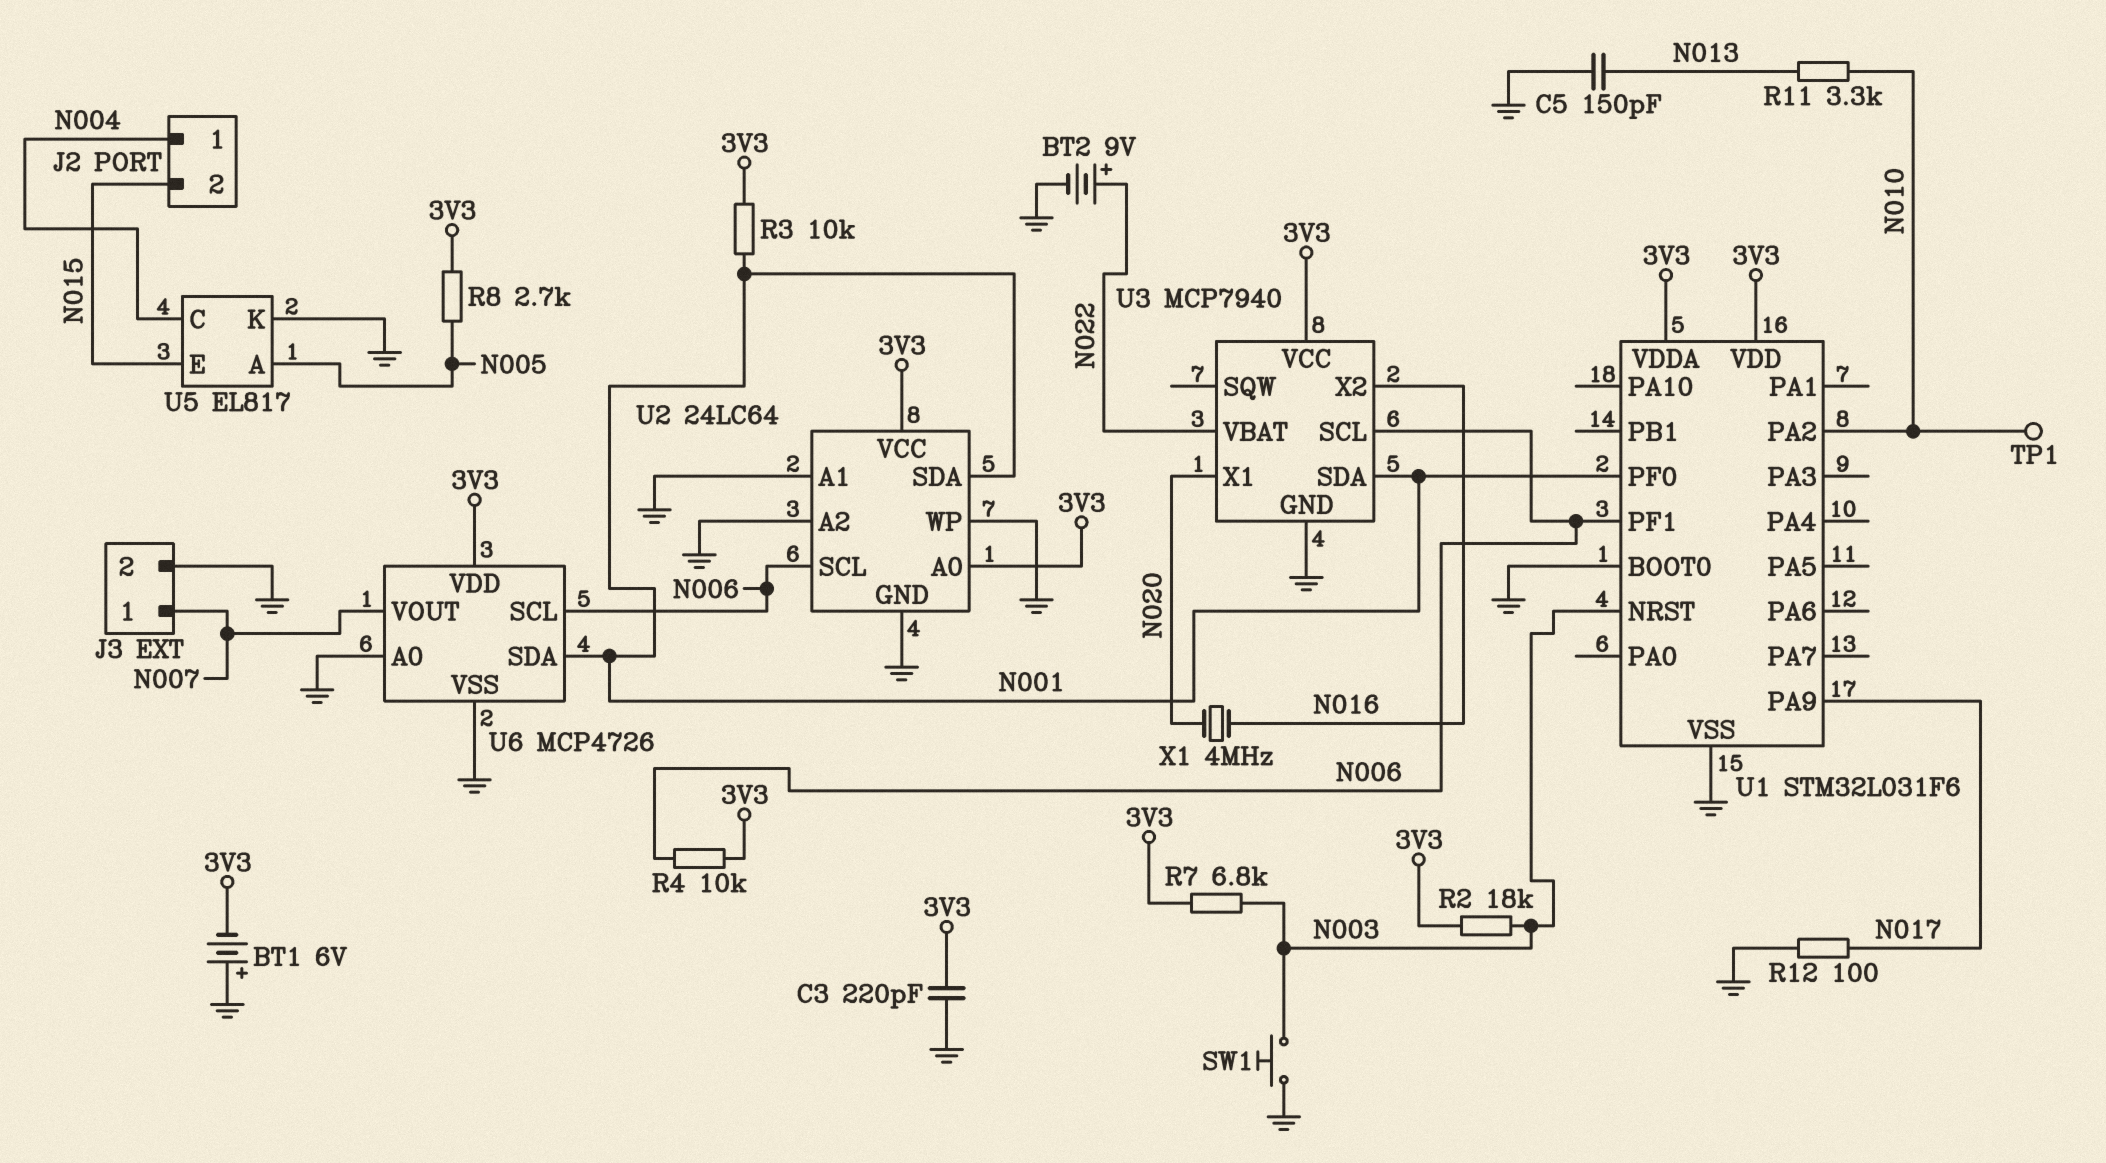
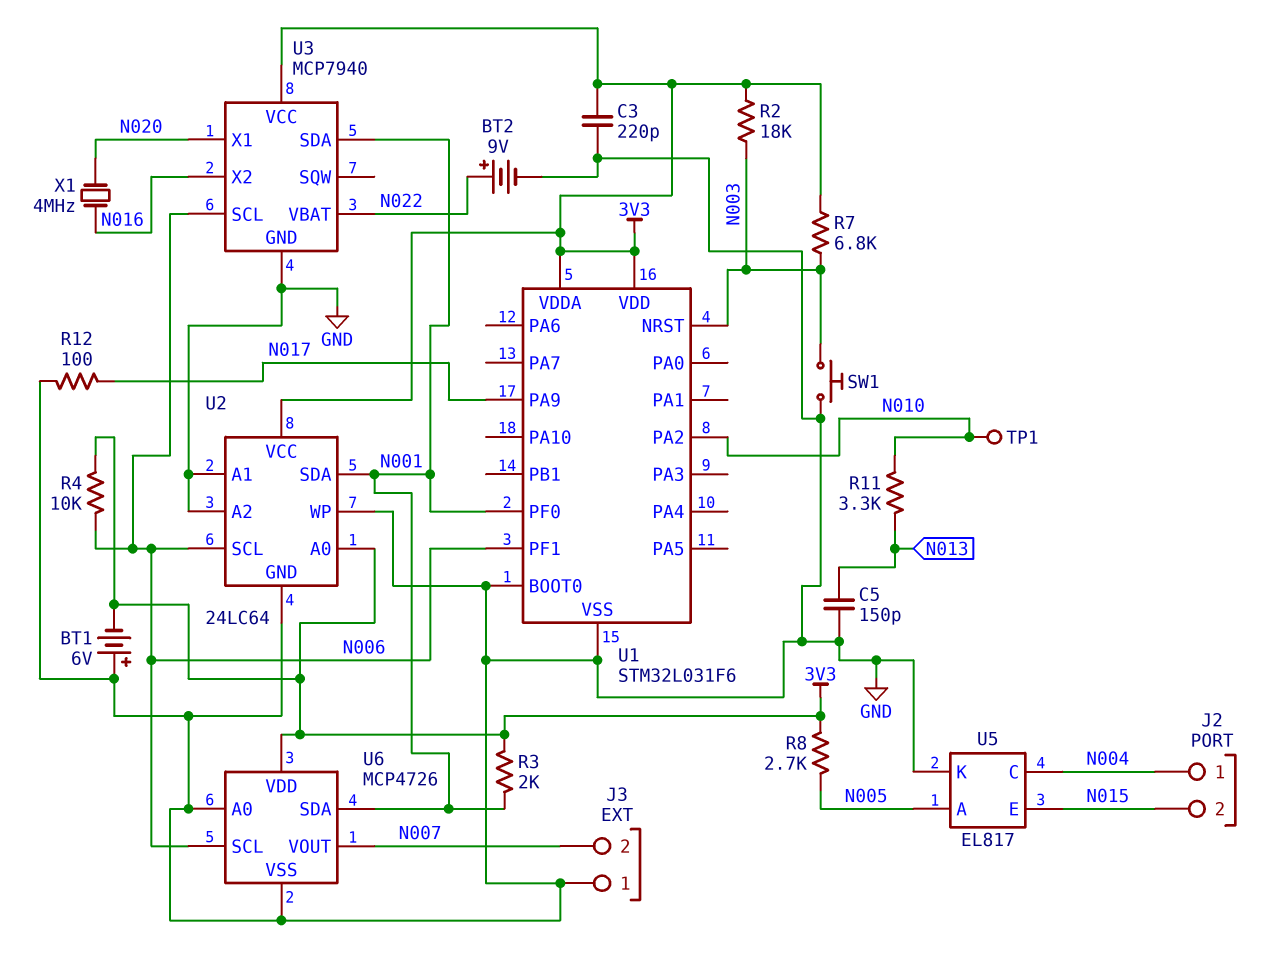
J3 pin 1: N007 -> GND
J3 pin 2: GND -> N007
R3: 10k (3V3, N001) -> 2k (3V3, N001)

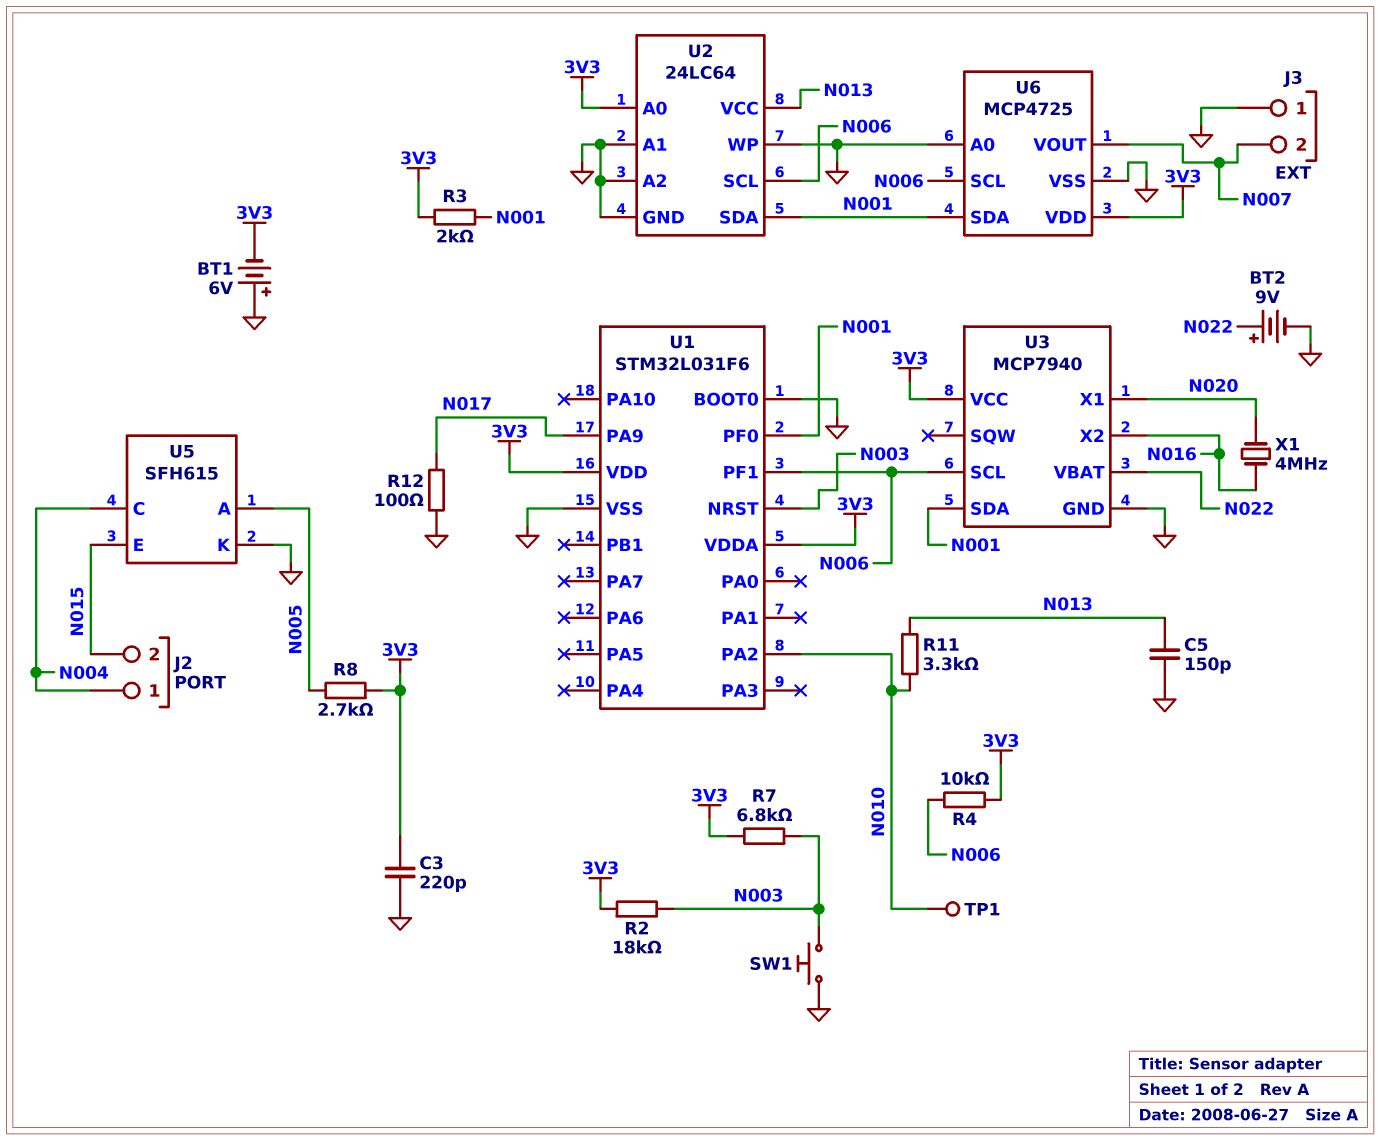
U2 pin VCC: 3V3 -> N013
U5: EL817 -> SFH615
U6: MCP4726 -> MCP4725

